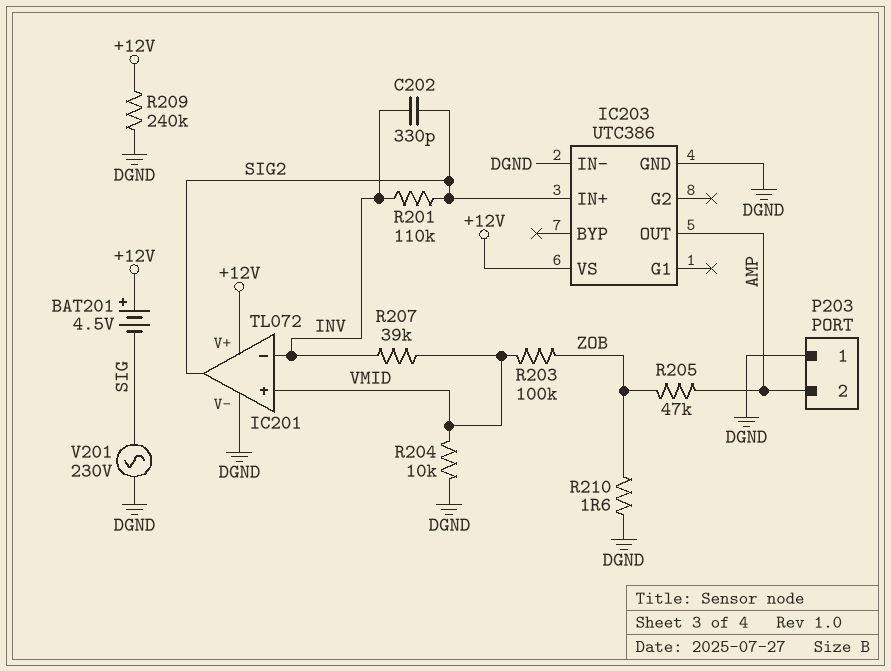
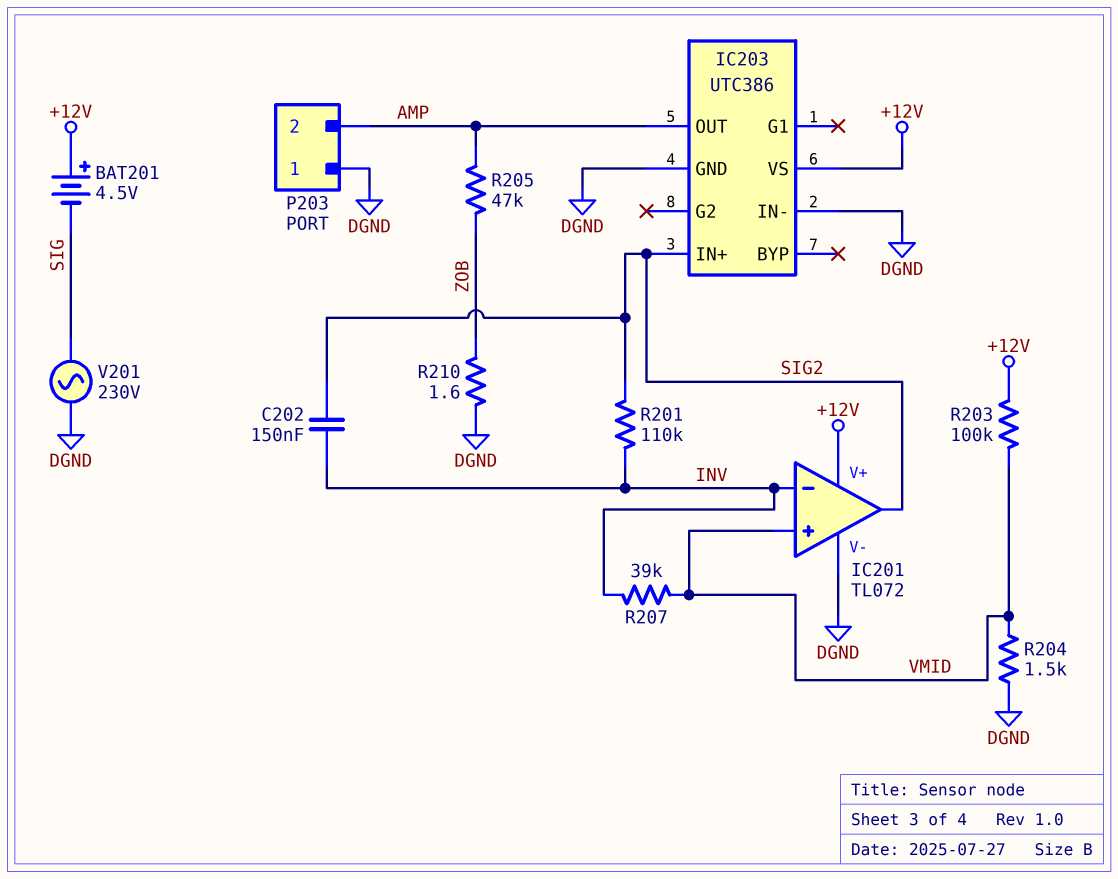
C202: 330pF (INV, SIG2) -> 150nF (INV, SIG2)
R203: 100k (VMID, ZOB) -> 100k (+12V, VMID)
R204: 10k (DGND, VMID) -> 1.5k (DGND, VMID)
R209: 240k (+12V, DGND) -> none

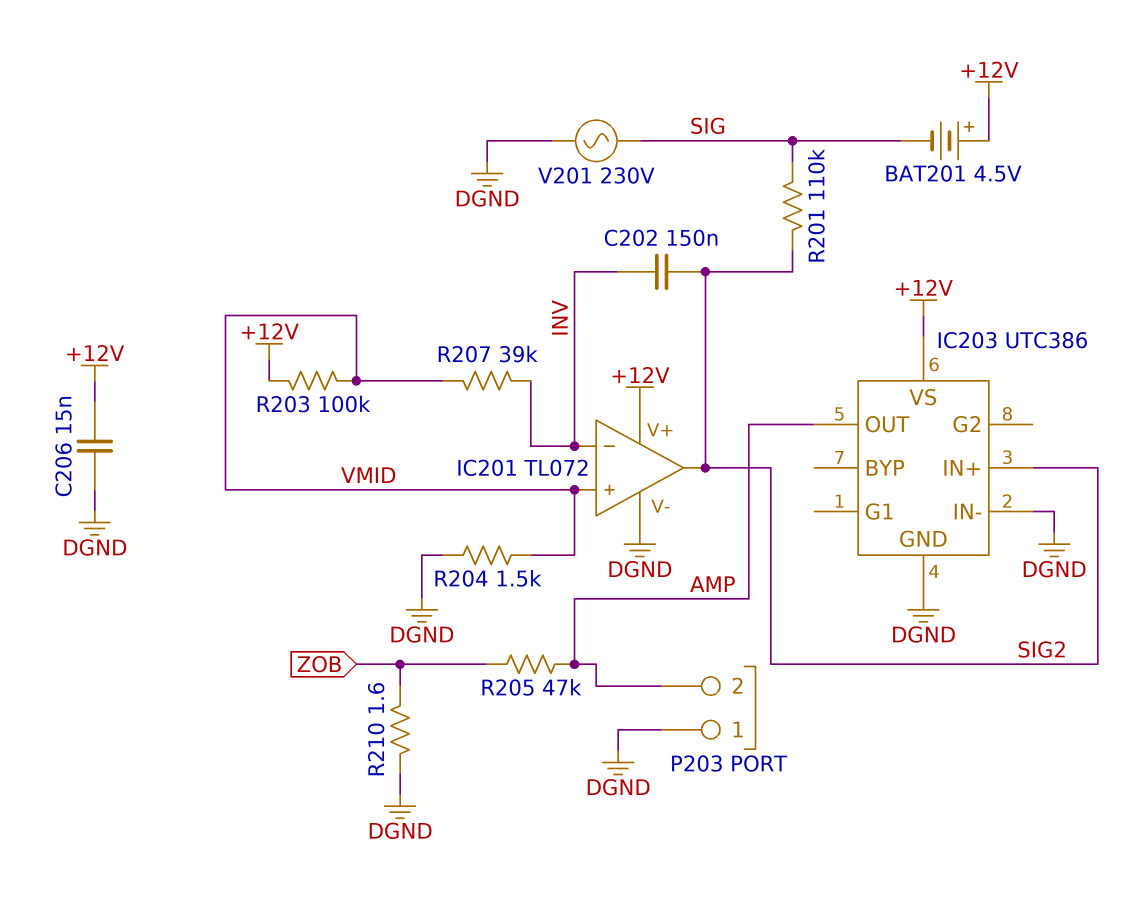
C206: none -> 15nF (+12V, DGND)
R201: 110k (INV, SIG2) -> 110k (SIG, SIG2)

